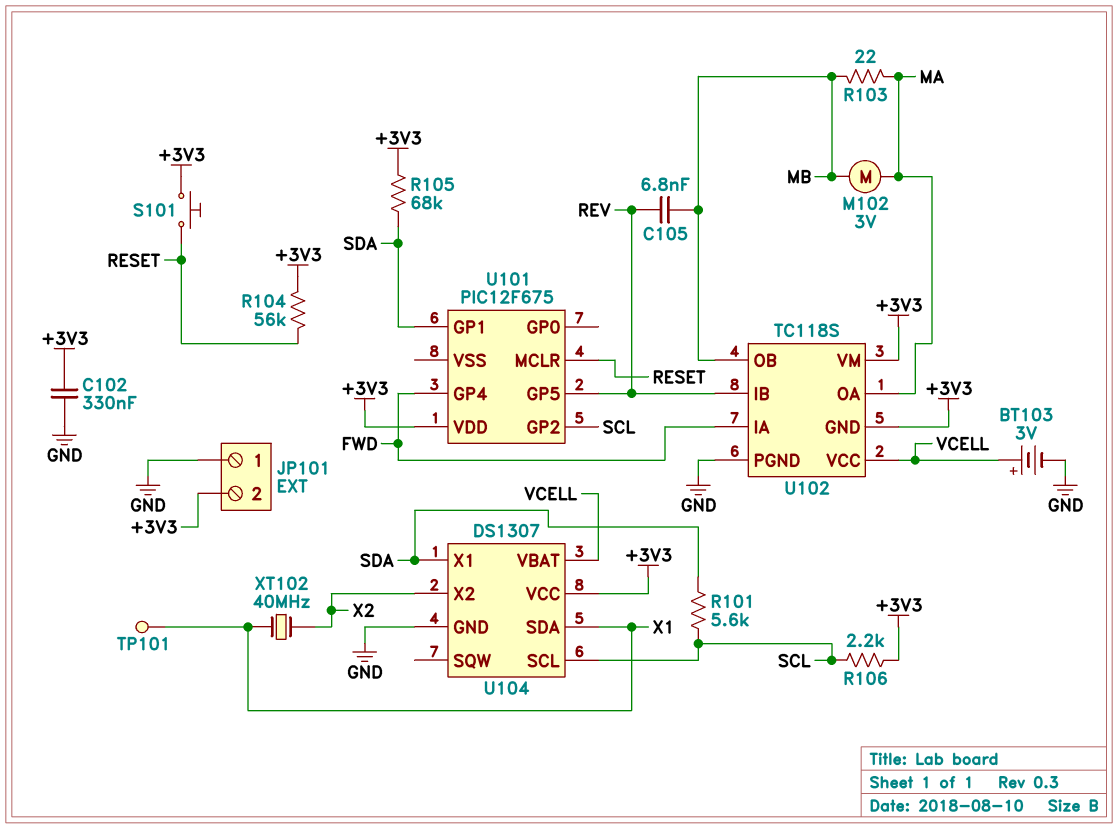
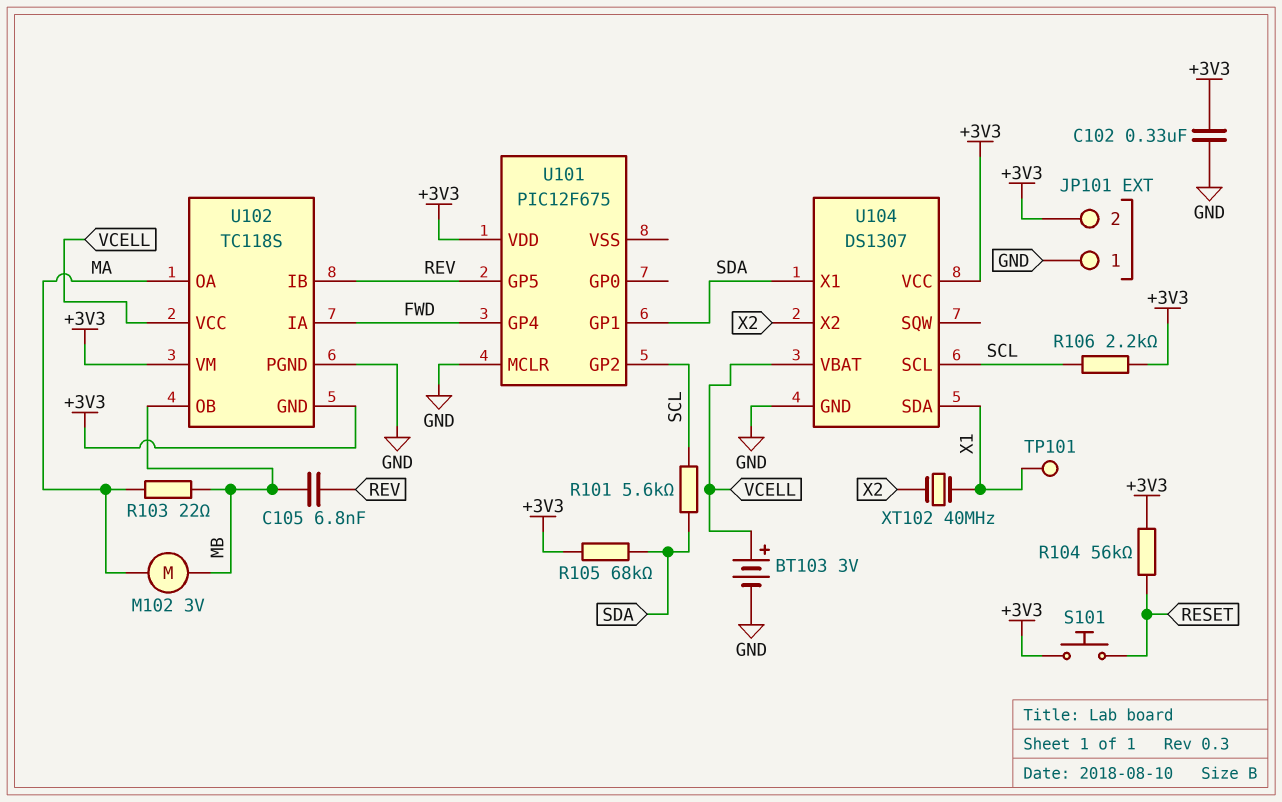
U101 pin MCLR: RESET -> GND

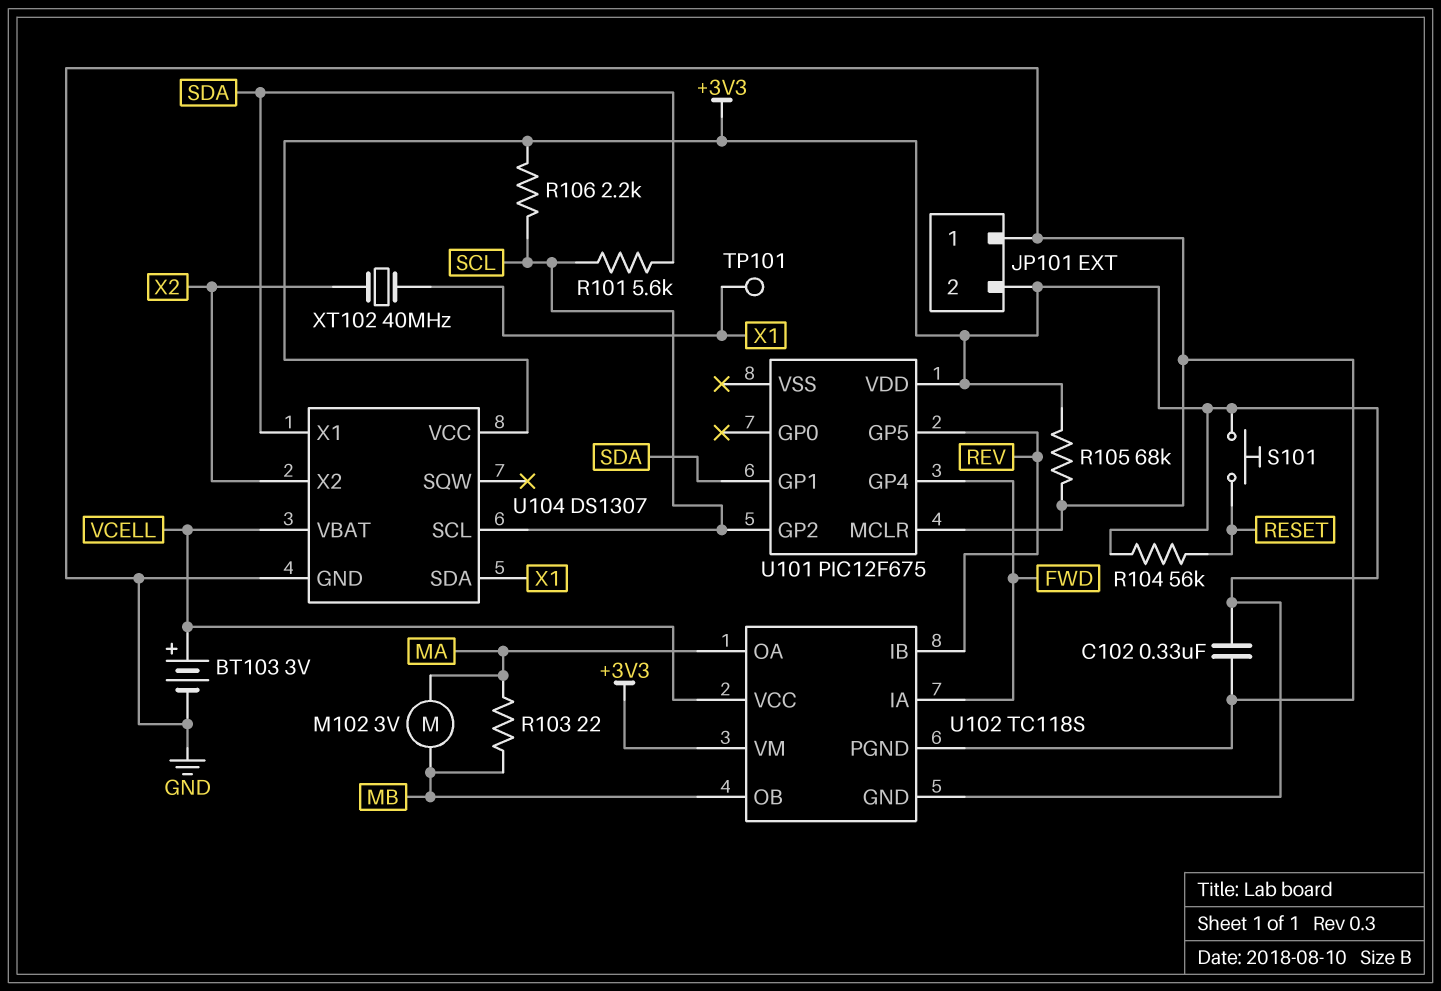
C105: 6.8nF (MB, REV) -> none
R105: 68k (+3V3, SDA) -> 68k (+3V3, GND)

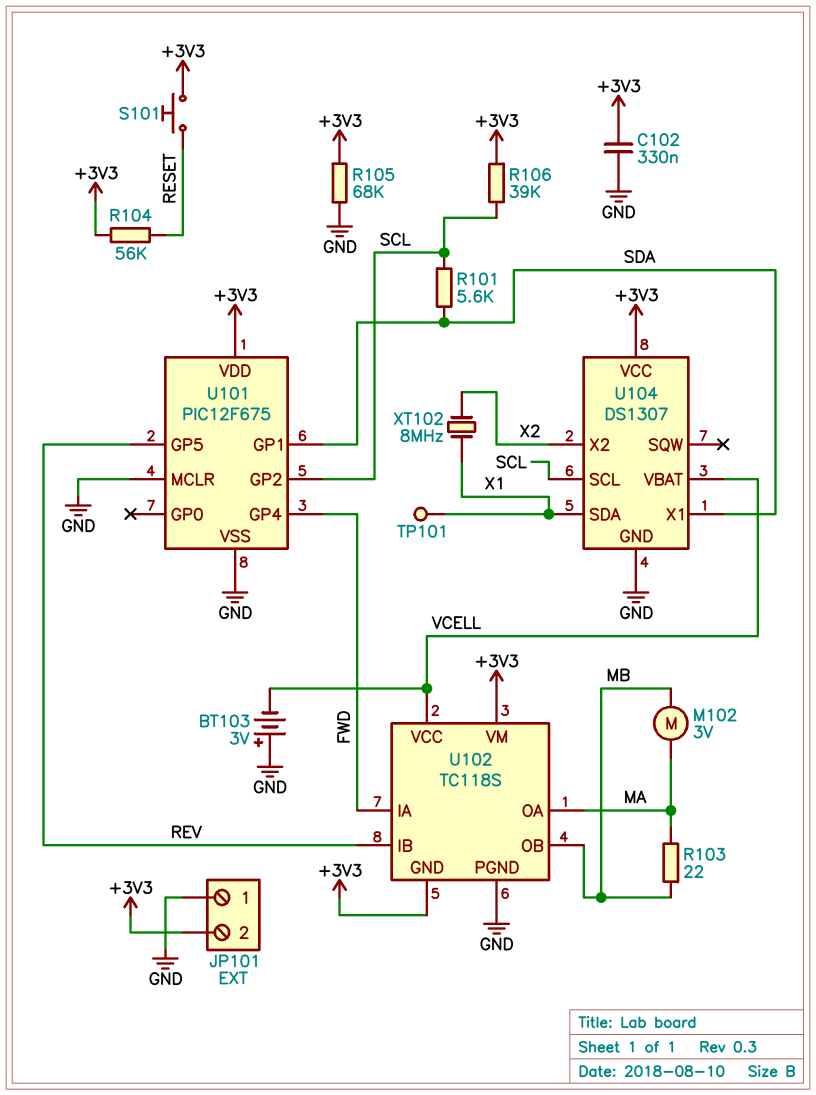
BT103: 3V (plus VCELL, minus GND) -> 3V (plus GND, minus VCELL)
R106: 2.2k (+3V3, SCL) -> 39k (+3V3, SCL)
U101 pin VSS: none -> GND
XT102: 40MHz (X1, X2) -> 8MHz (X1, X2)

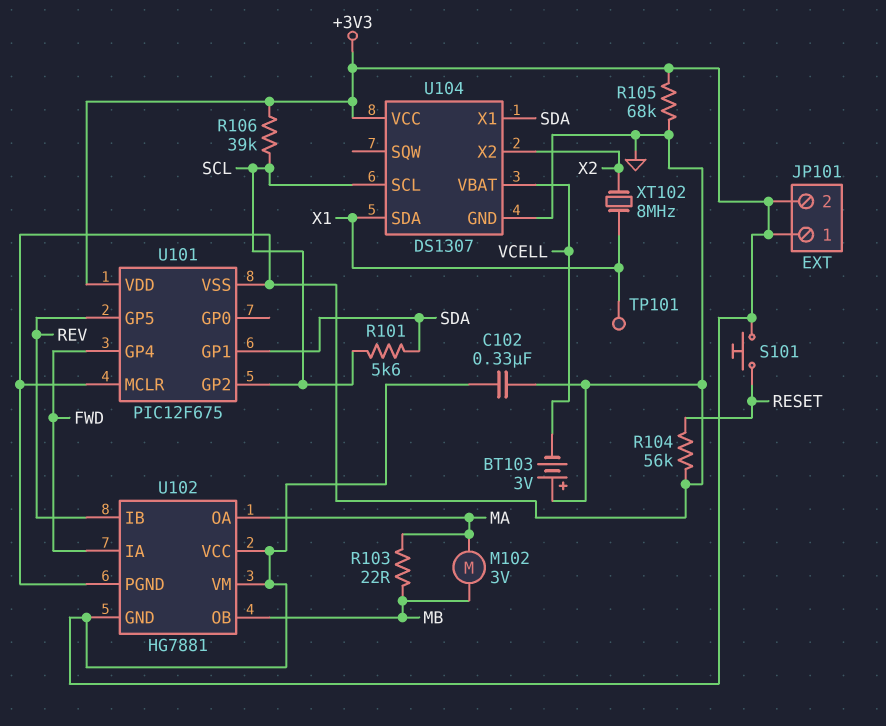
JP101 pin 1: GND -> +3V3
R104: 56k (+3V3, RESET) -> 56k (GND, RESET)
U102: TC118S -> HG7881
U102 pin VCC: VCELL -> +3V3

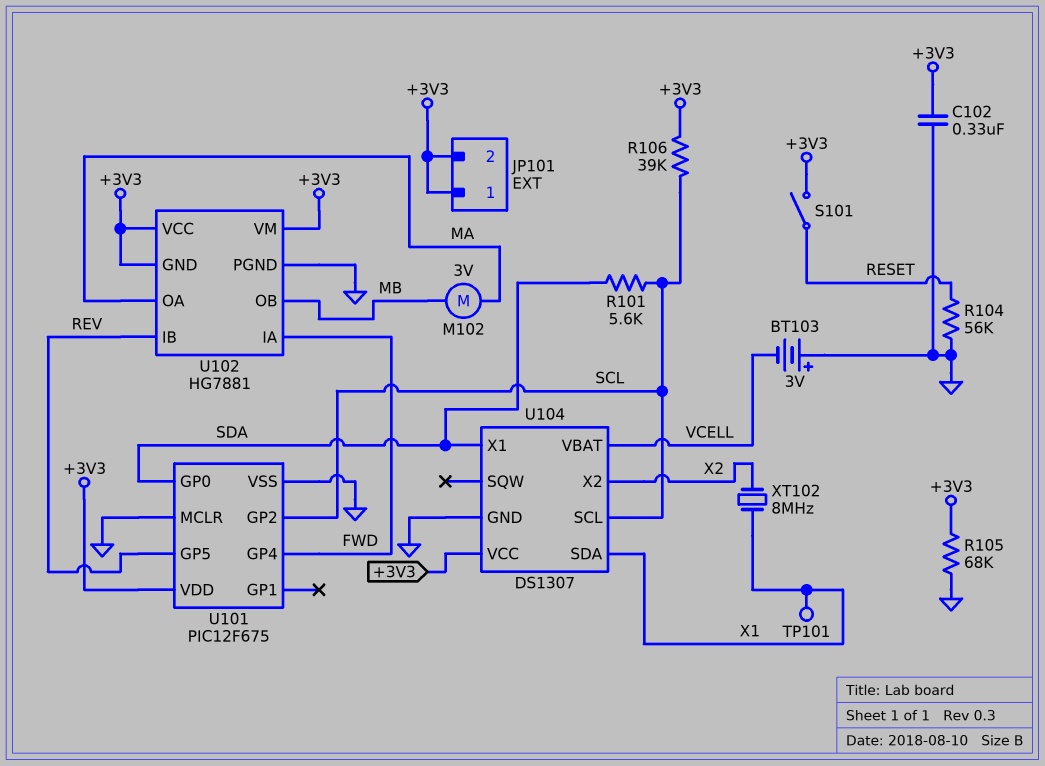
R103: 22 (MA, MB) -> none
S101: button (+3V3, RESET) -> switch (+3V3, RESET)
U101 pin GP0: none -> SDA
U101 pin GP1: SDA -> none

